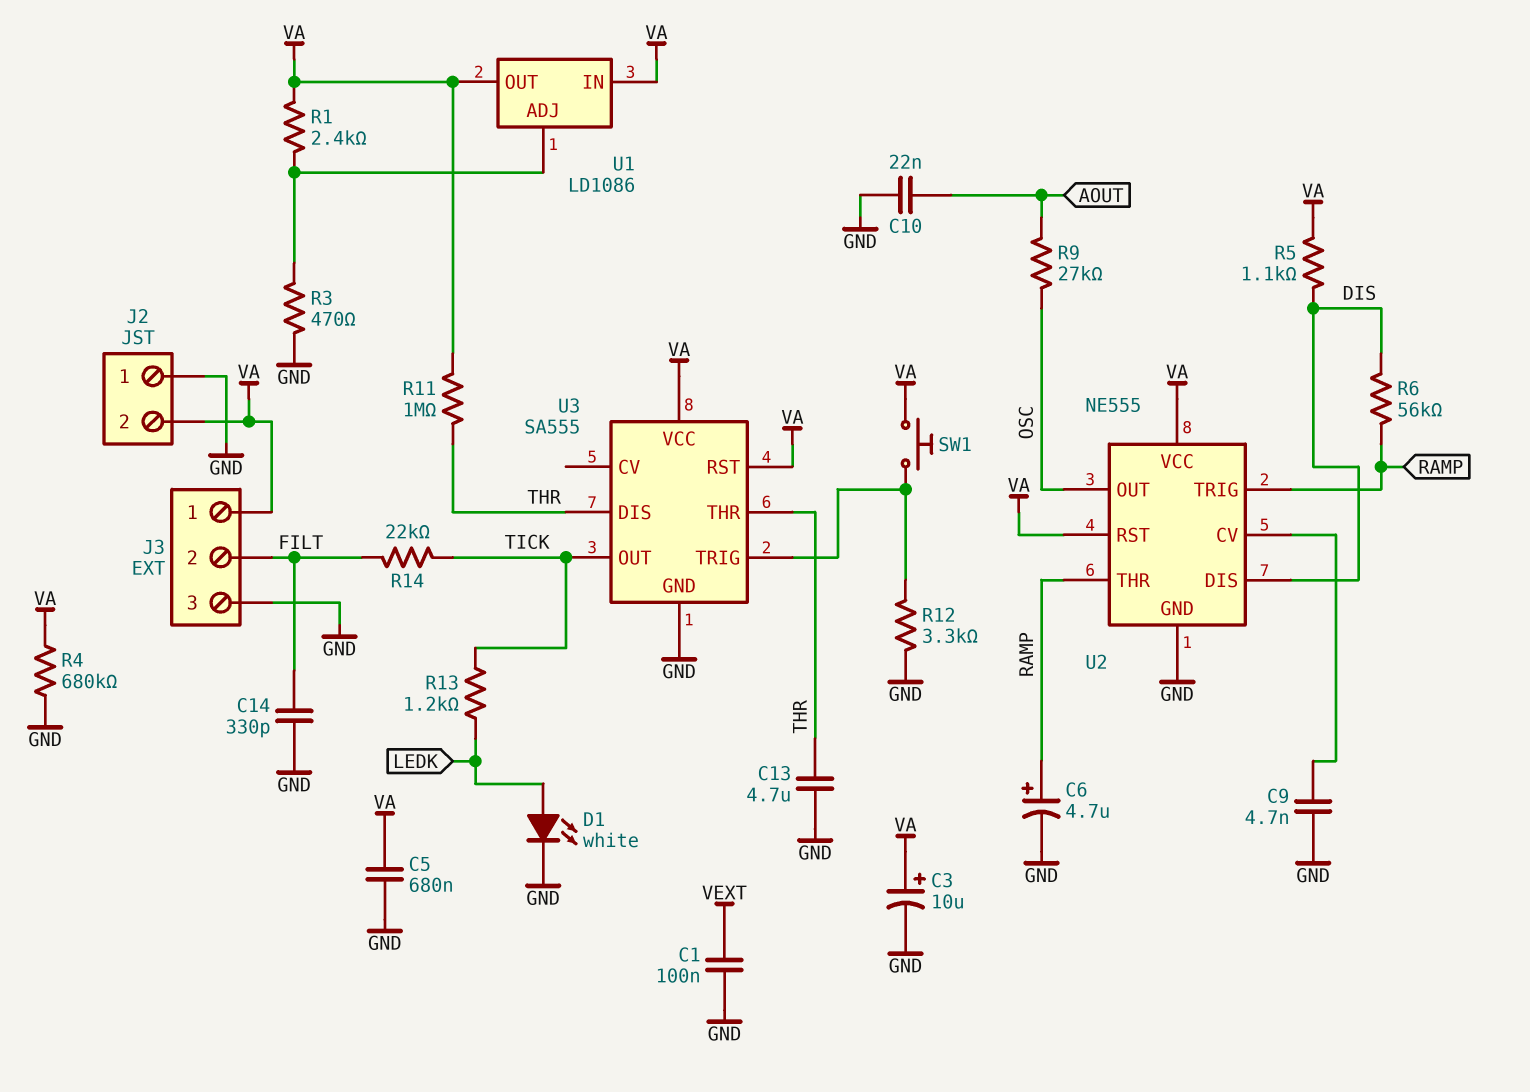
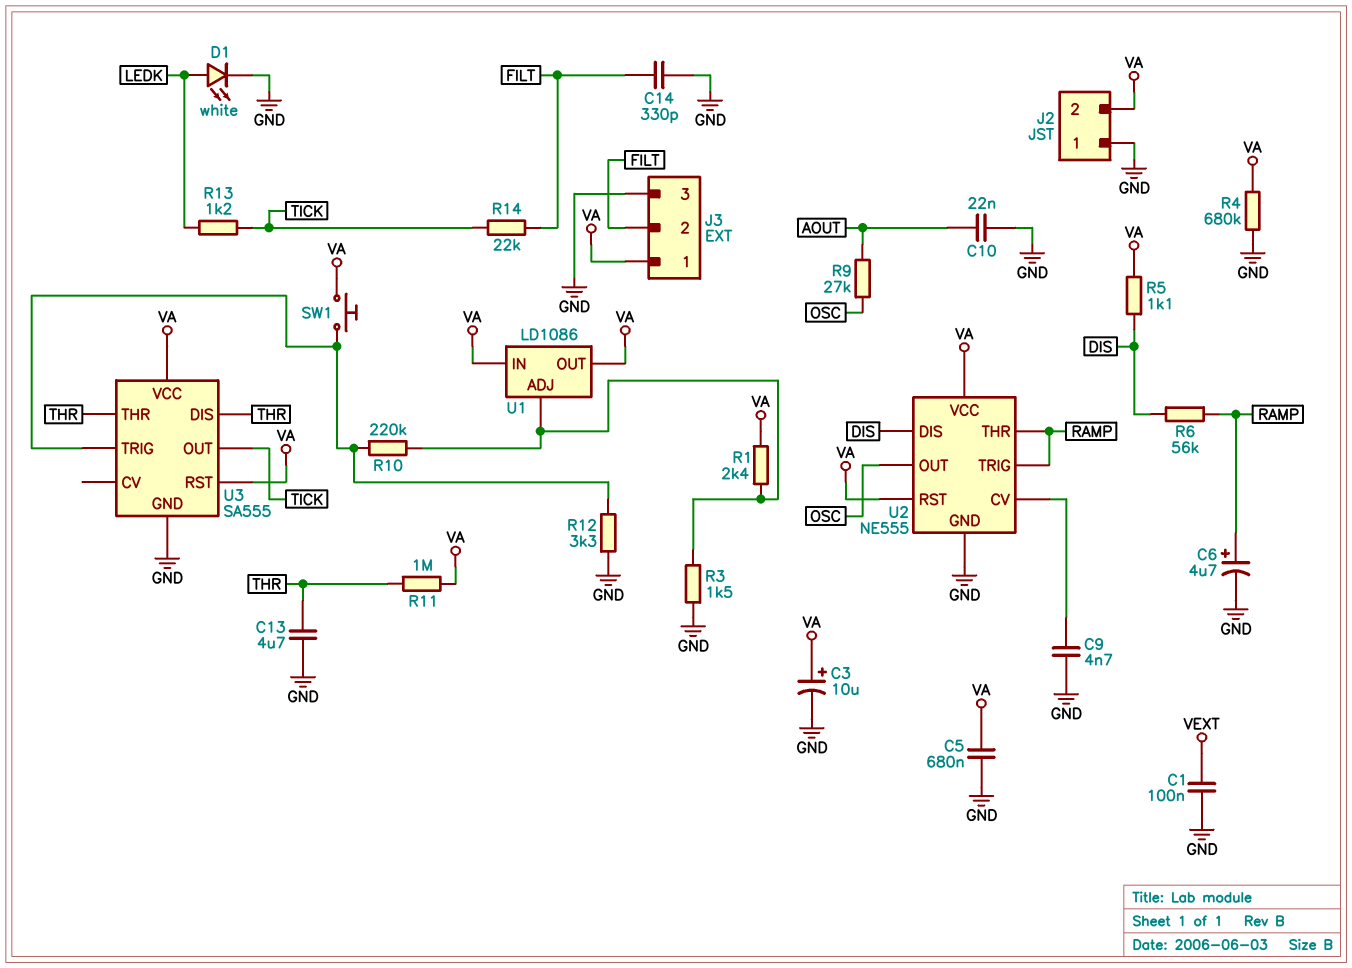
R3: 470 (GND, U1/ADJ) -> 1.5k (GND, U1/ADJ)
R10: none -> 220k (U1/ADJ, U3/TRIG)

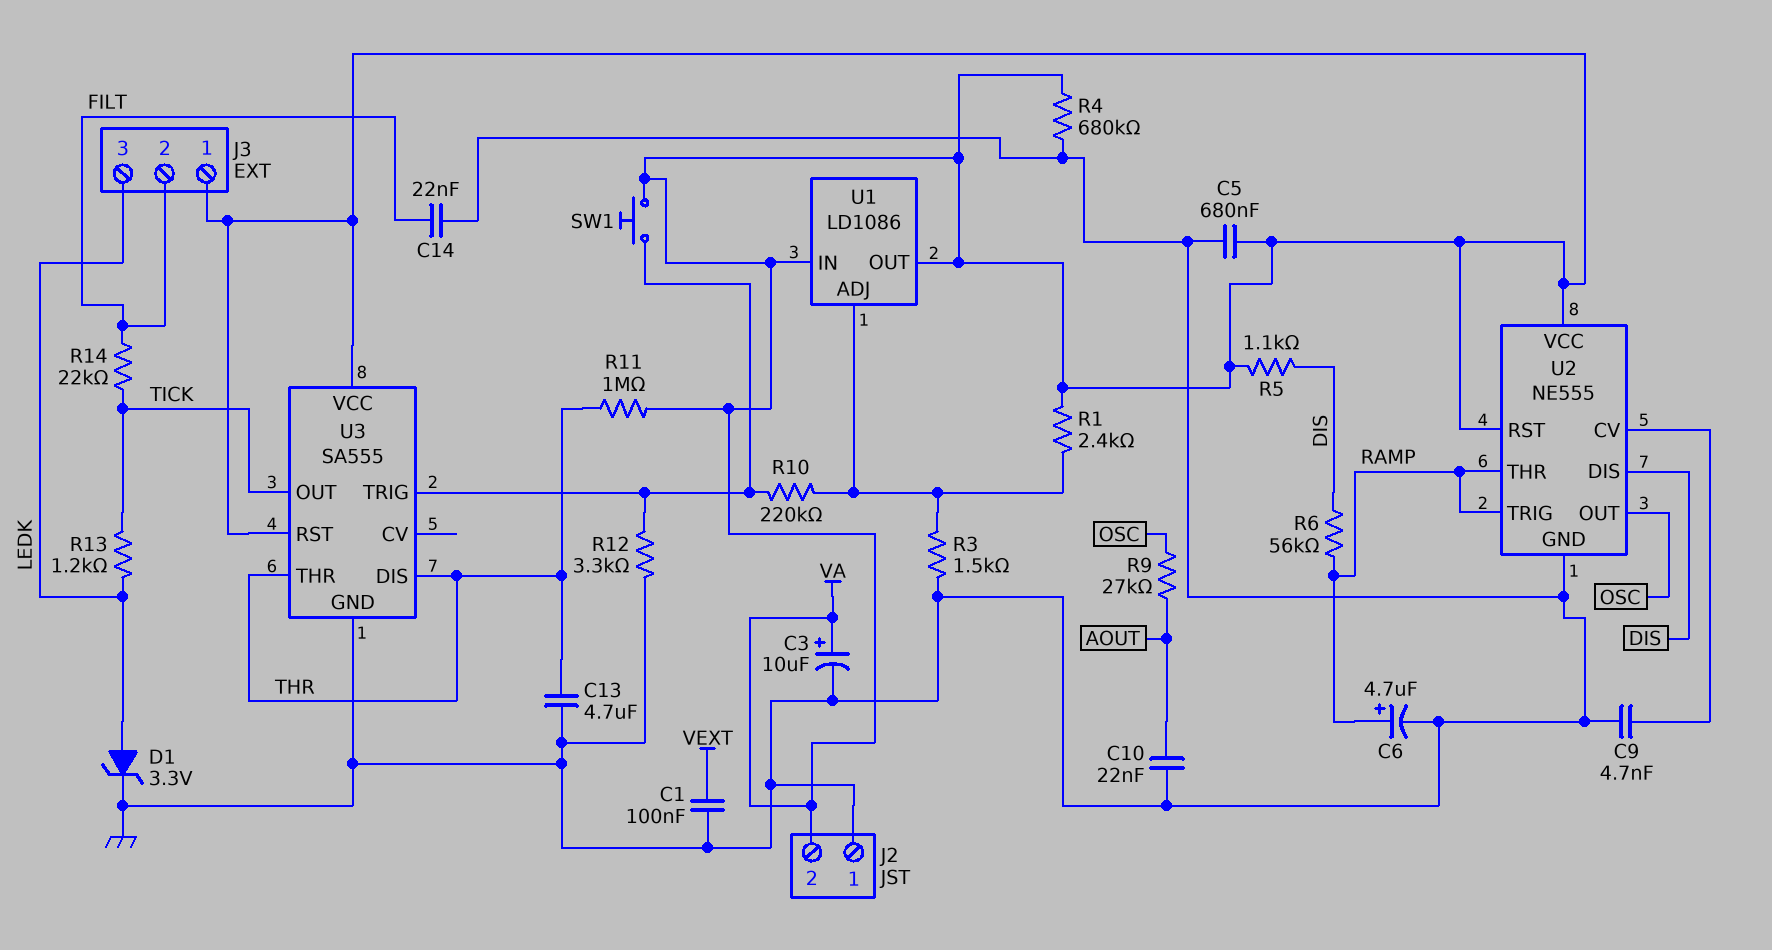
C14: 330pF (FILT, GND) -> 22nF (FILT, GND)
D1: LED white (A LEDK, K GND) -> zener 3.3V (A LEDK, K GND)
J3 pin 3: GND -> LEDK

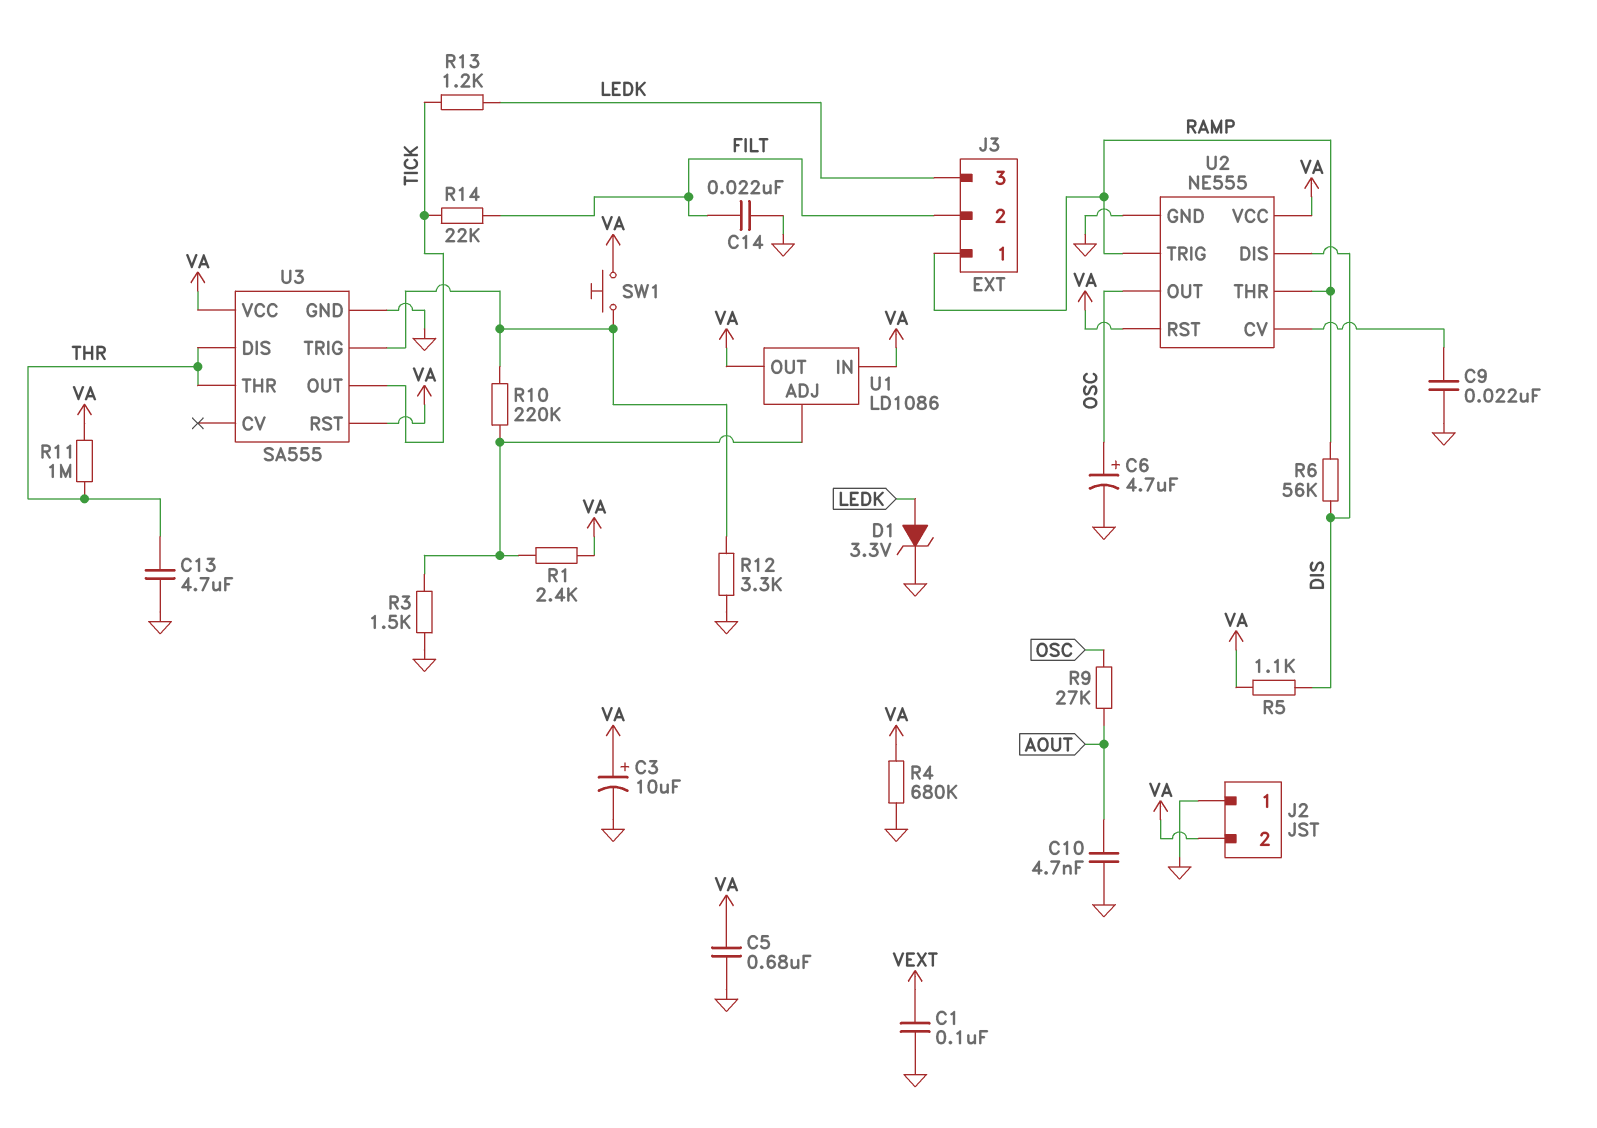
C6: 4.7uF (plus RAMP, minus GND) -> 4.7uF (plus OSC, minus GND)
C9: 4.7nF (GND, U2/CV) -> 22nF (GND, U2/CV)
C10: 22nF (AOUT, GND) -> 4.7nF (AOUT, GND)
J3 pin 1: VA -> RAMP

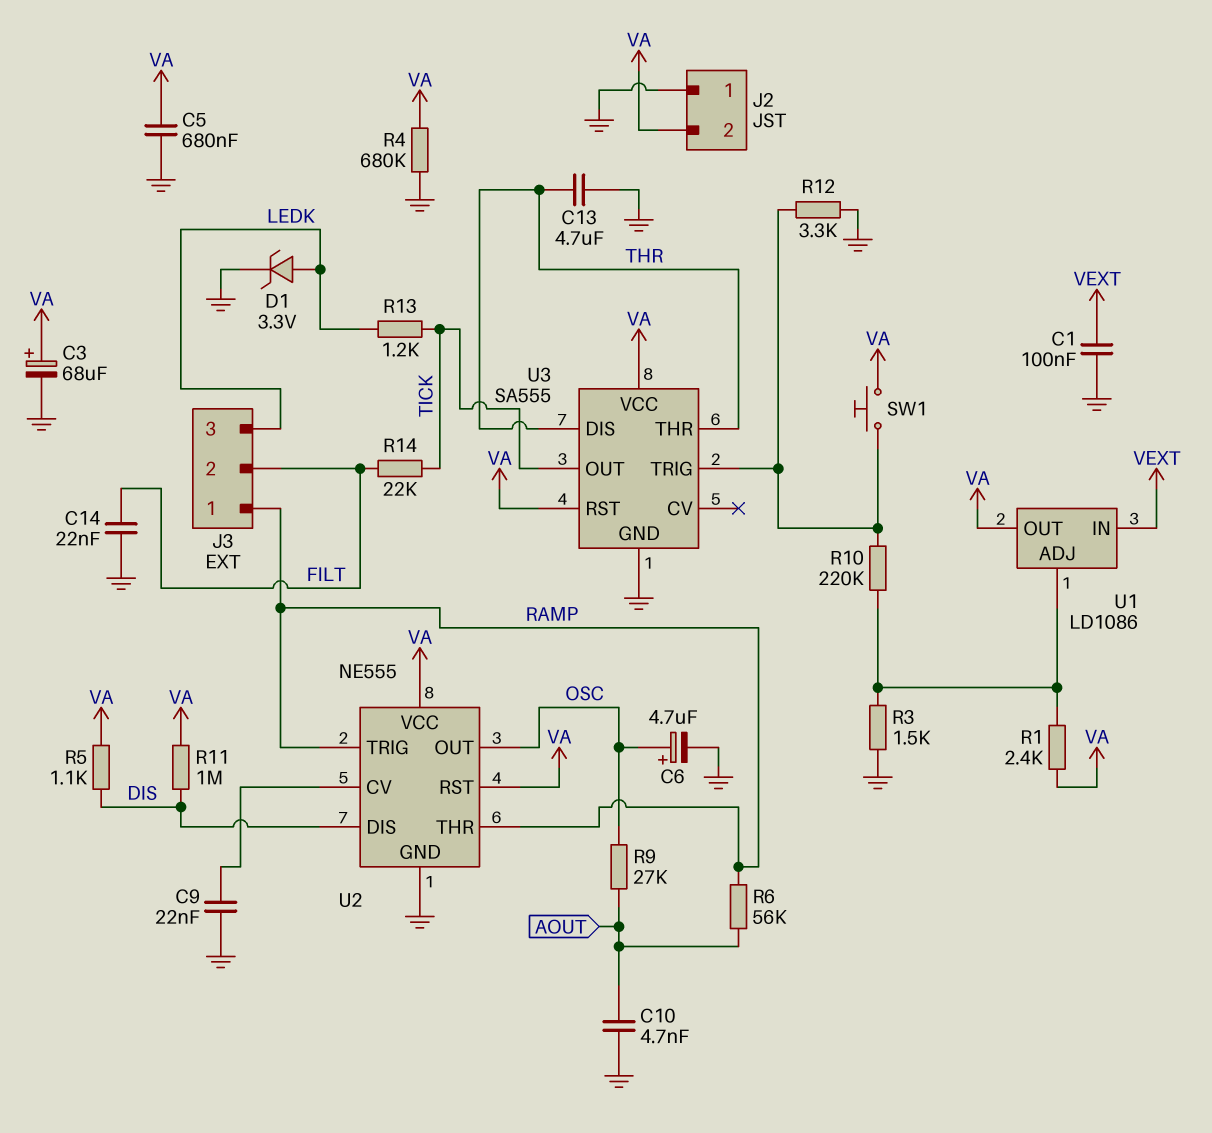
C3: 10uF (plus VA, minus GND) -> 68uF (plus VA, minus GND)
R6: 56k (DIS, RAMP) -> 56k (AOUT, RAMP)
R11: 1M (THR, VA) -> 1M (DIS, VA)
U1 pin IN: VA -> VEXT

